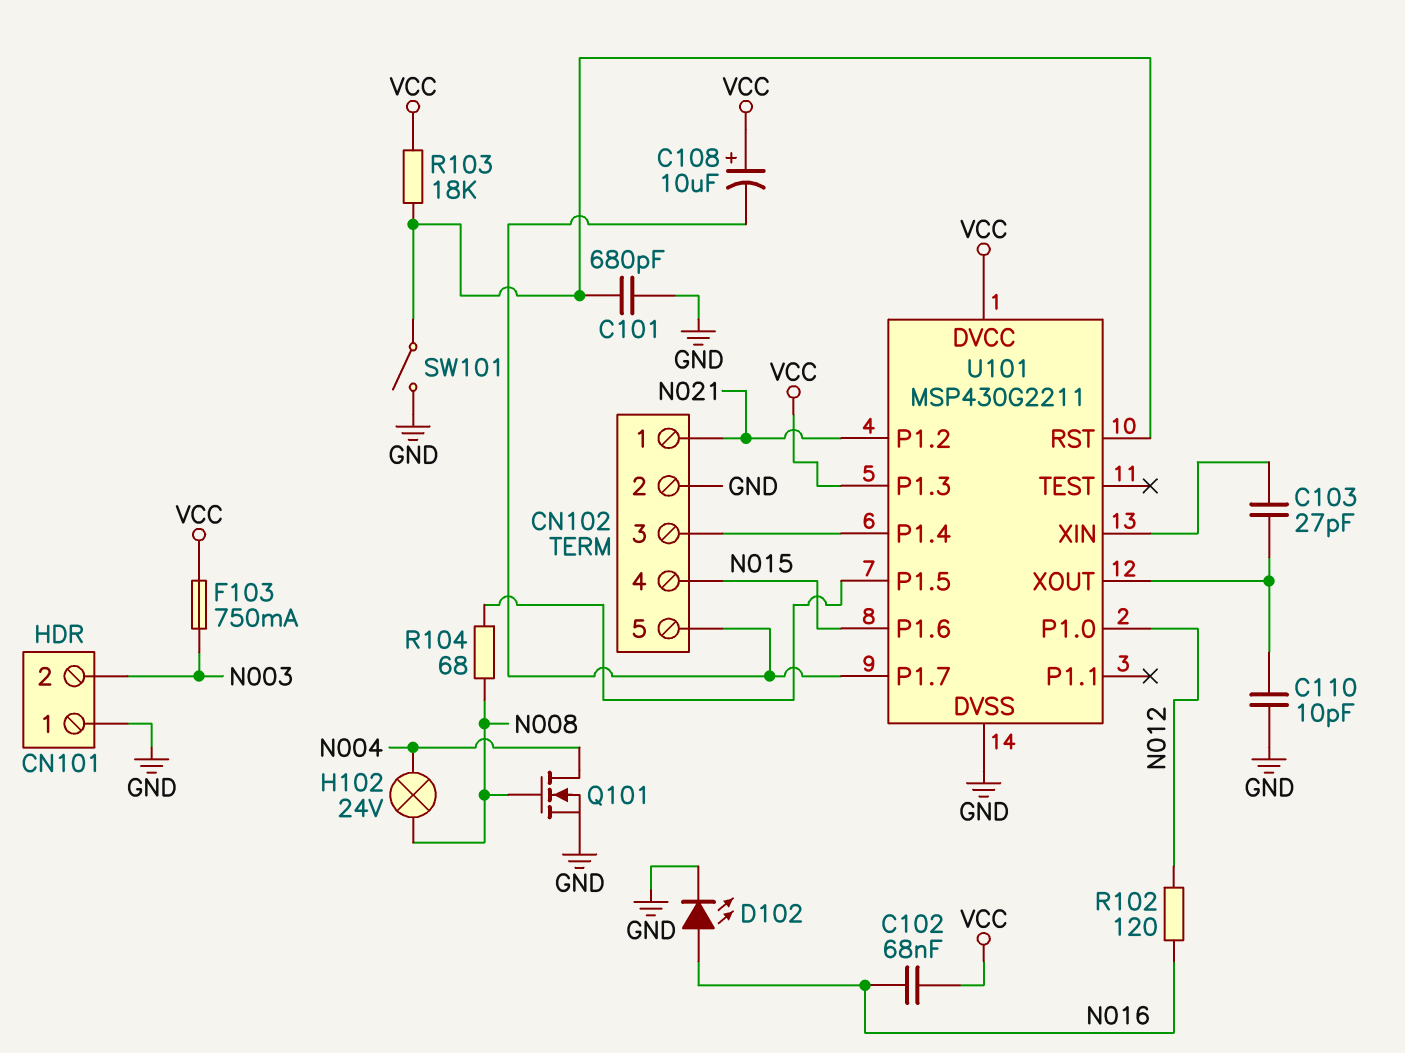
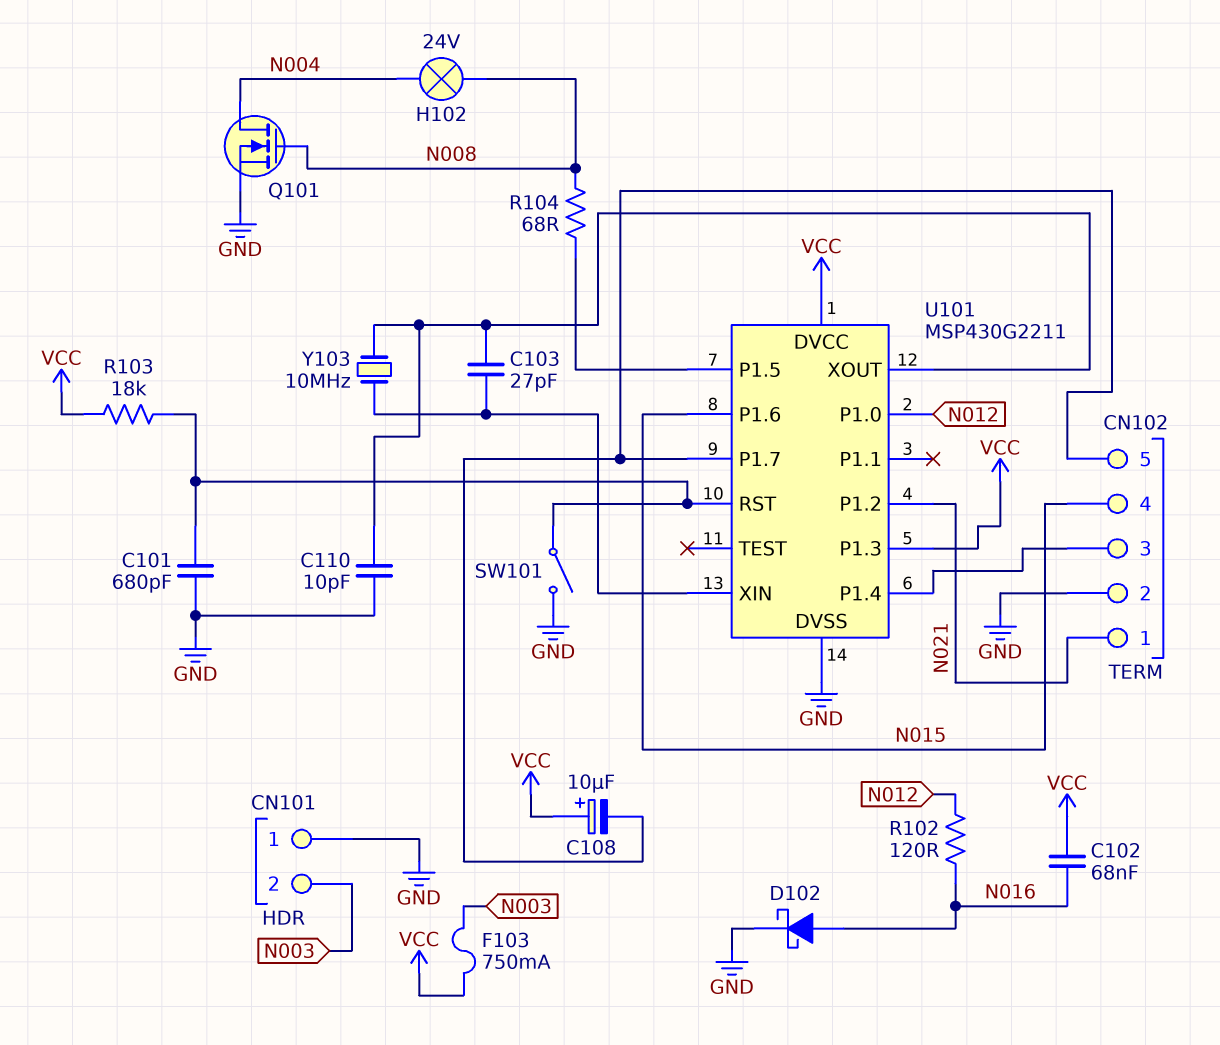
D102: LED (A N016, K GND) -> schottky (A N016, K GND)
Y103: none -> 10MHz (U101/XIN, U101/XOUT)

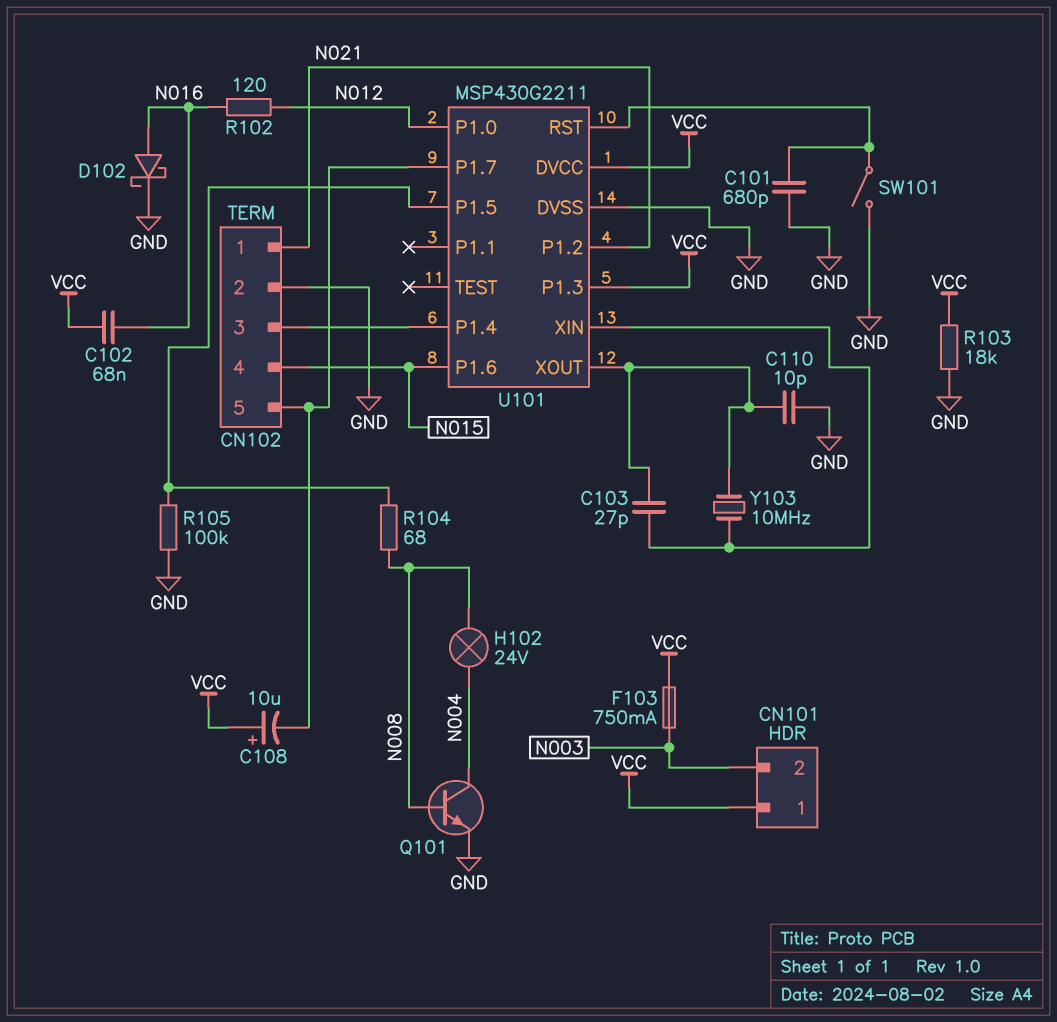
CN101 pin 1: GND -> VCC
Q101: NMOS (G N008, D N004, S GND) -> NPN (B N008, C N004, E GND)
R103: 18k (U101/RST, VCC) -> 18k (GND, VCC)
R105: none -> 100k (GND, U101/P1.5)

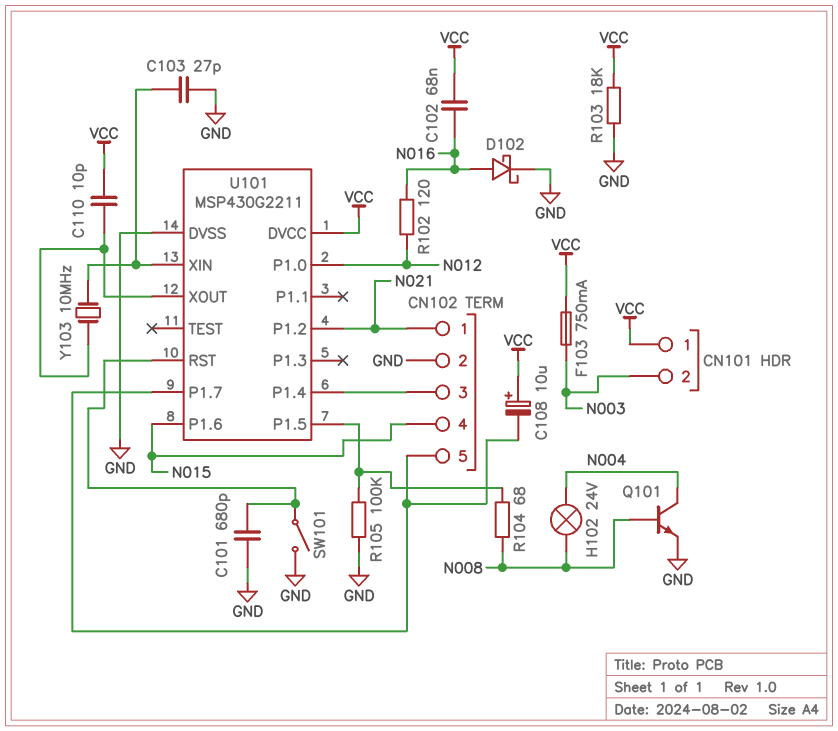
C103: 27pF (U101/XIN, U101/XOUT) -> 27pF (GND, U101/XIN)
C110: 10pF (GND, U101/XOUT) -> 10pF (U101/XOUT, VCC)
U101 pin P1.3: VCC -> none

